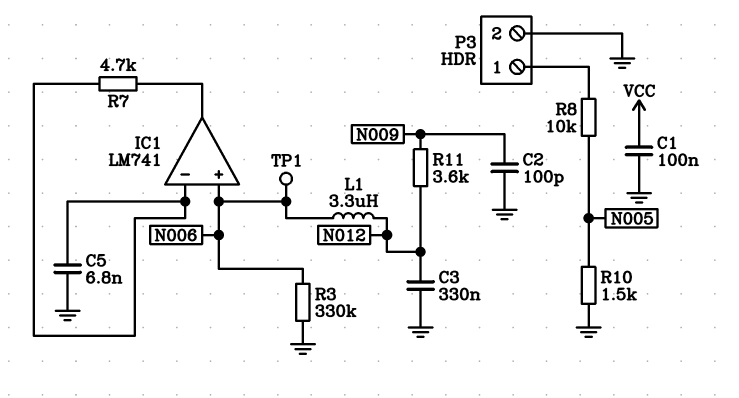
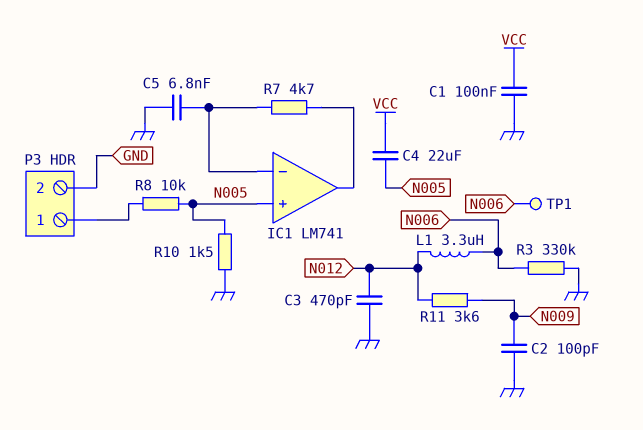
C3: 330nF (GND, N012) -> 470pF (GND, N012)
C4: none -> 22uF (N005, VCC)
IC1 pin in+: N006 -> N005

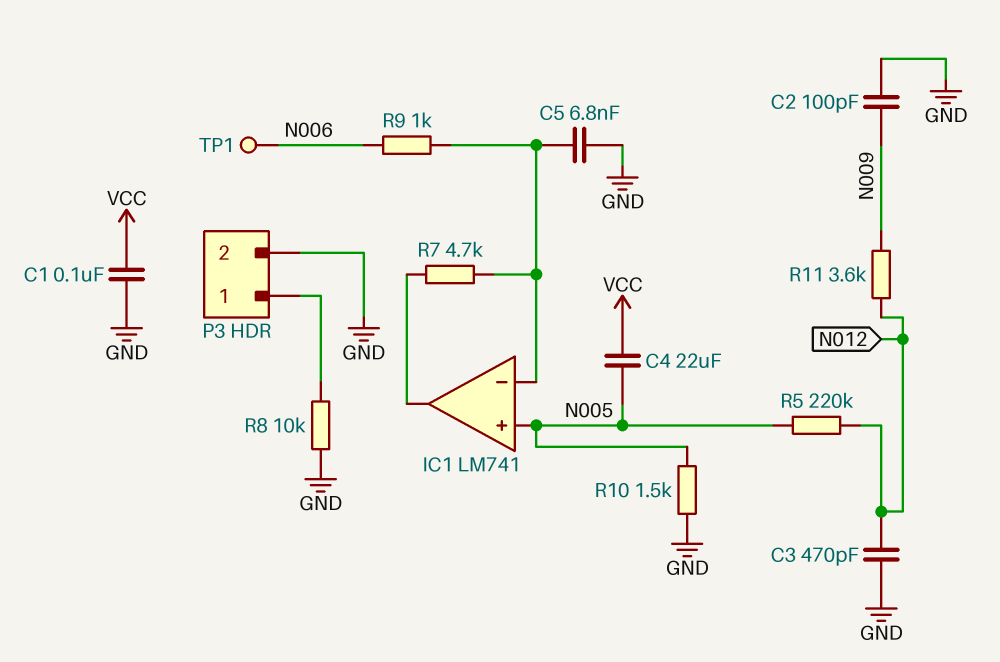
L1: 3.3uH (N006, N012) -> none
R3: 330k (GND, N006) -> none
R5: none -> 220k (N005, N012)
R8: 10k (N005, P3/1) -> 10k (GND, P3/1)
R9: none -> 1k (IC1/in-, N006)

